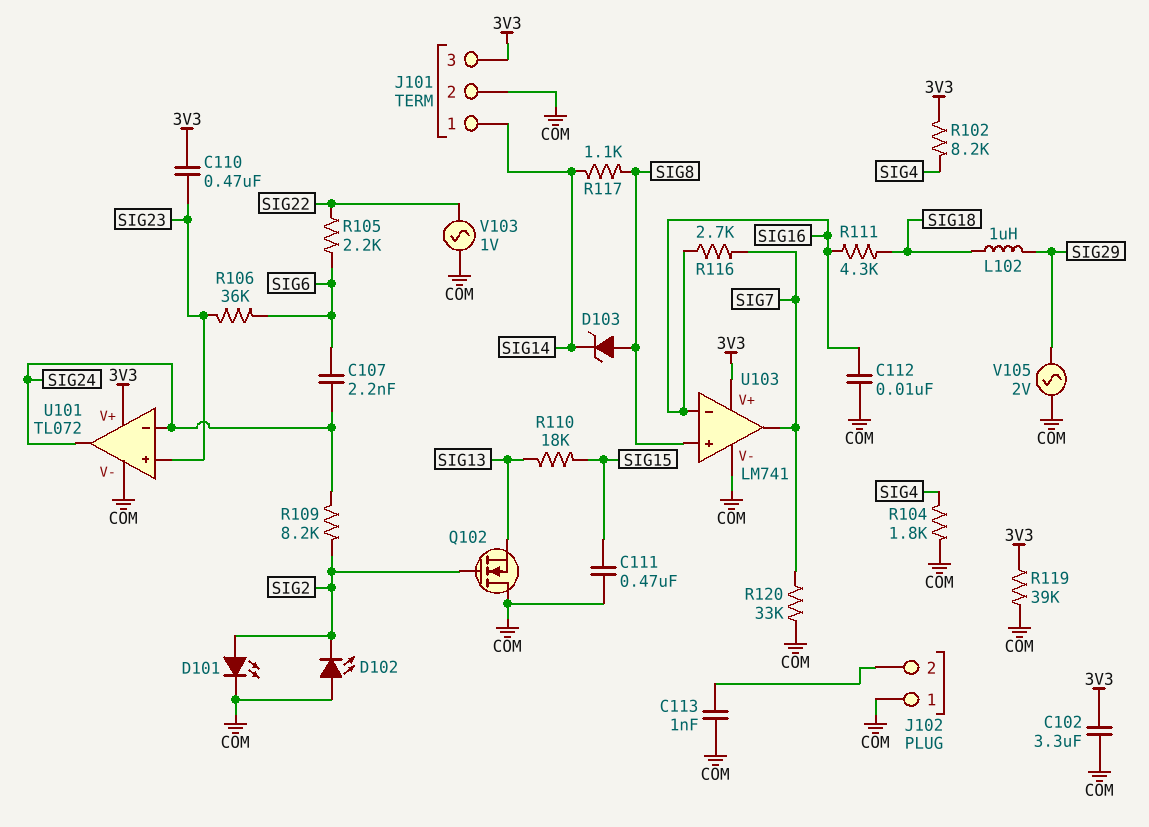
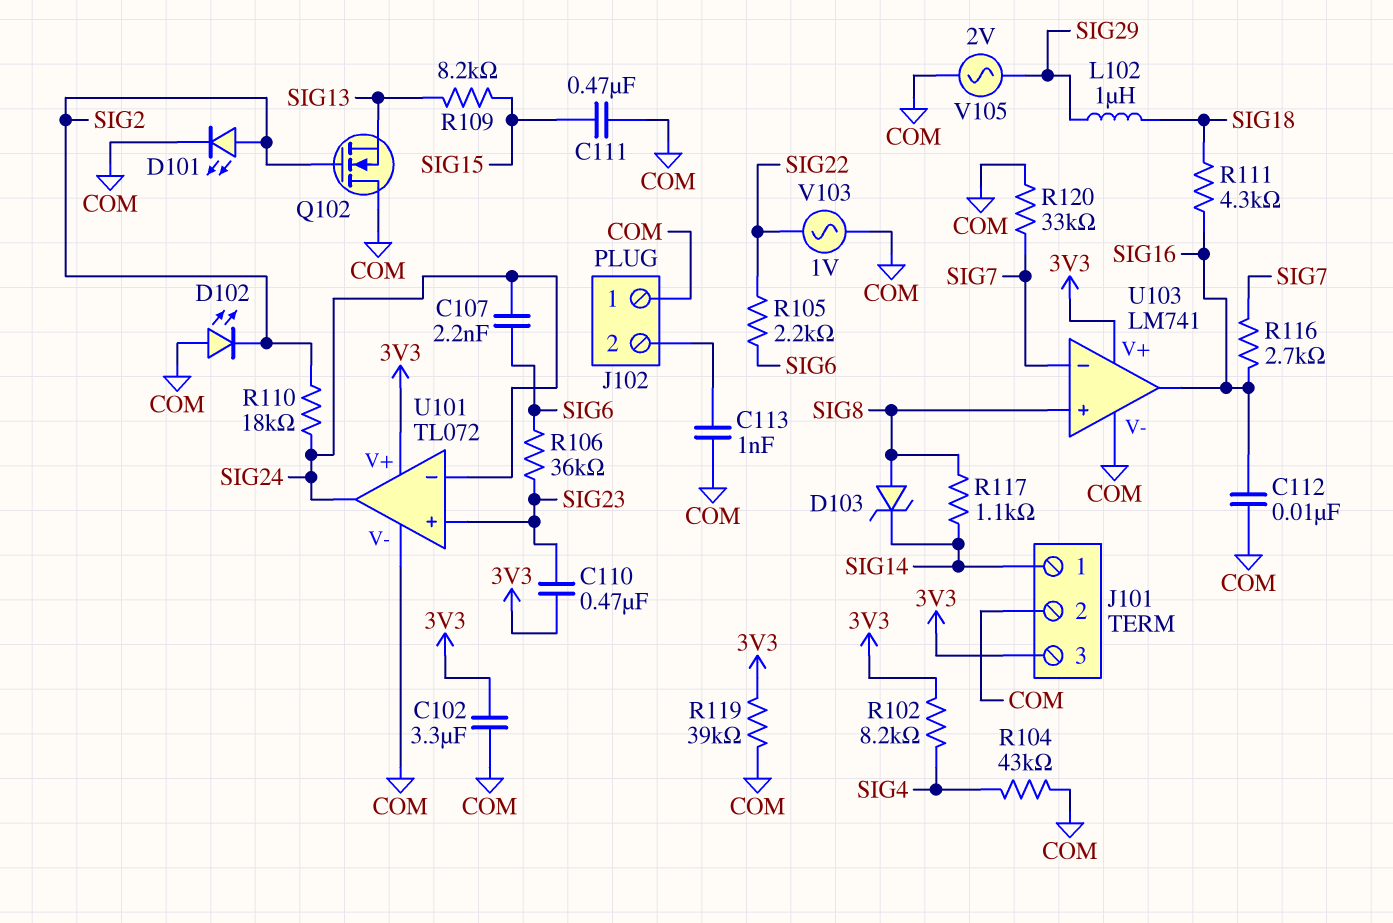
R104: 1.8k (COM, SIG4) -> 43k (COM, SIG4)
R109: 8.2k (SIG2, SIG24) -> 8.2k (SIG13, SIG15)
R110: 18k (SIG13, SIG15) -> 18k (SIG2, SIG24)
U103 pin in-: SIG16 -> SIG7
U103 pin out: SIG7 -> SIG16

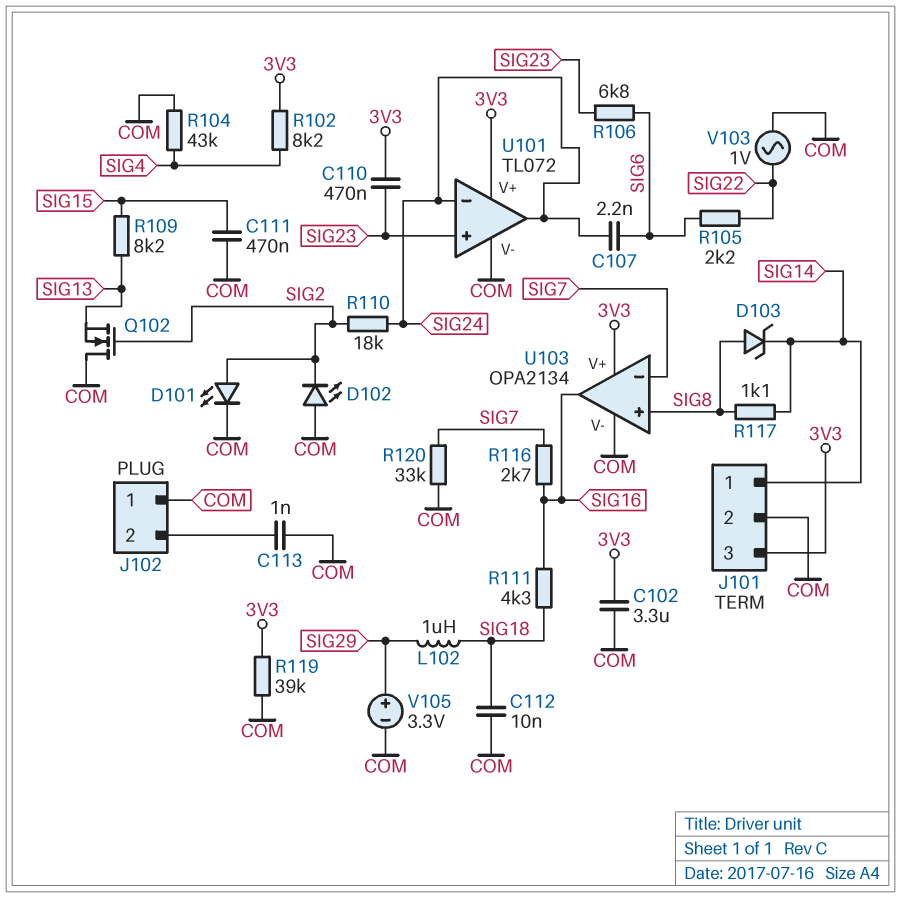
C112: 10nF (COM, SIG16) -> 10nF (COM, SIG18)
R106: 36k (SIG6, SIG23) -> 6.8k (SIG6, SIG23)
U103: LM741 -> OPA2134
V105: AC 2V (COM, SIG29) -> 3.3V (plus SIG29, minus COM)

